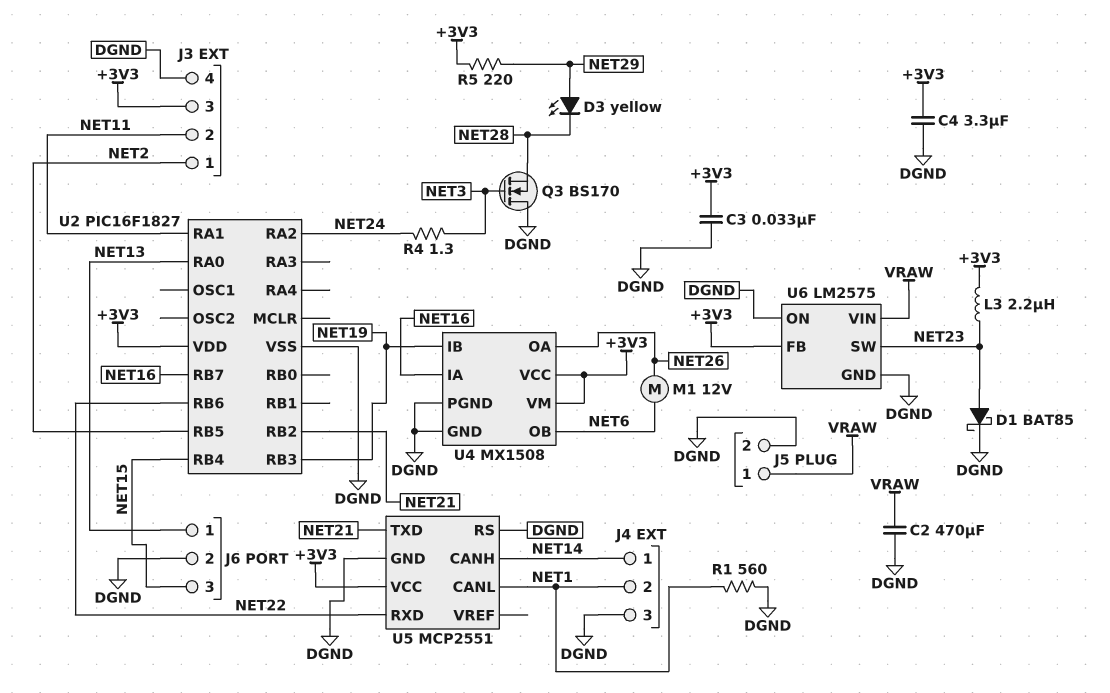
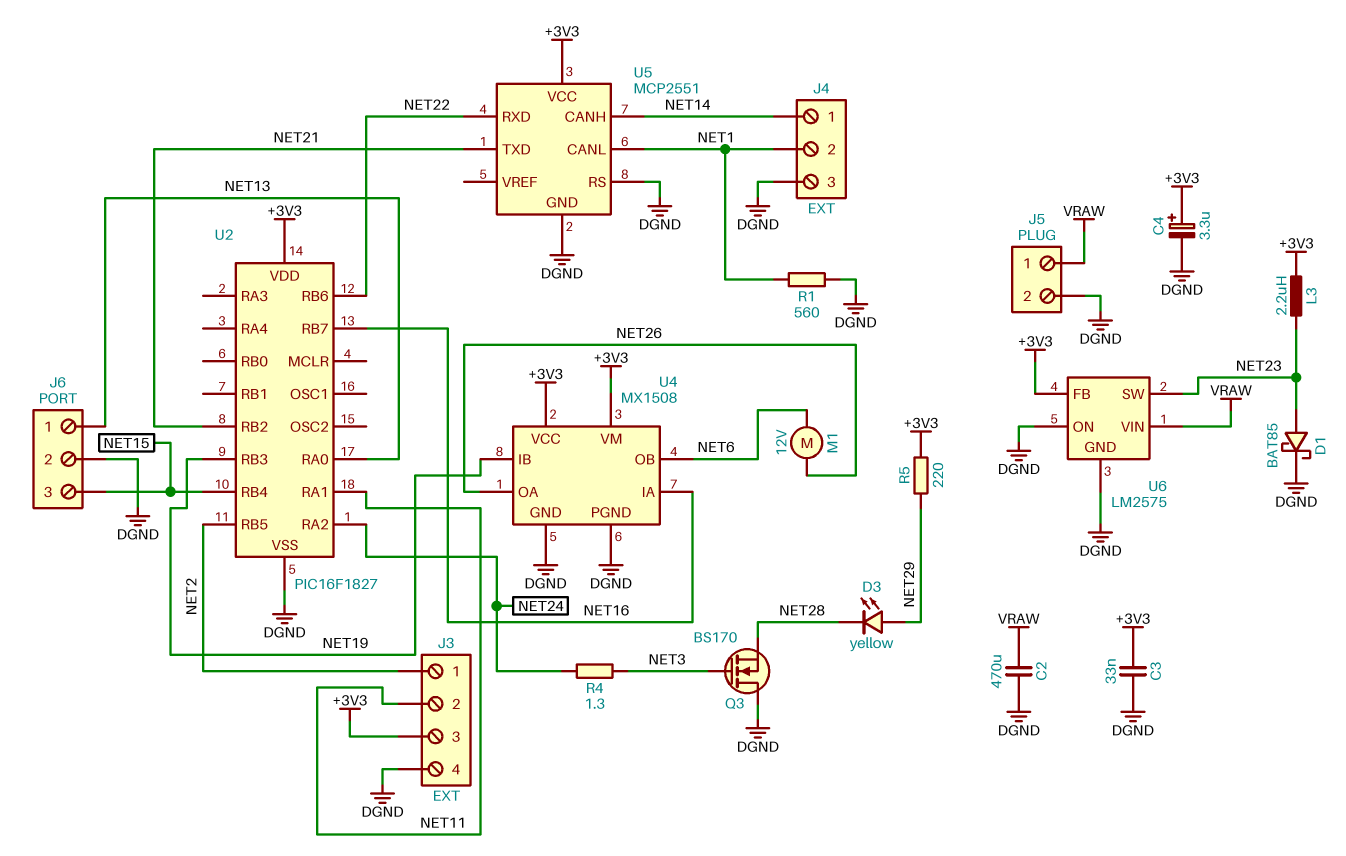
C4: 3.3uF (+3V3, DGND) -> 3.3uF (plus +3V3, minus DGND)

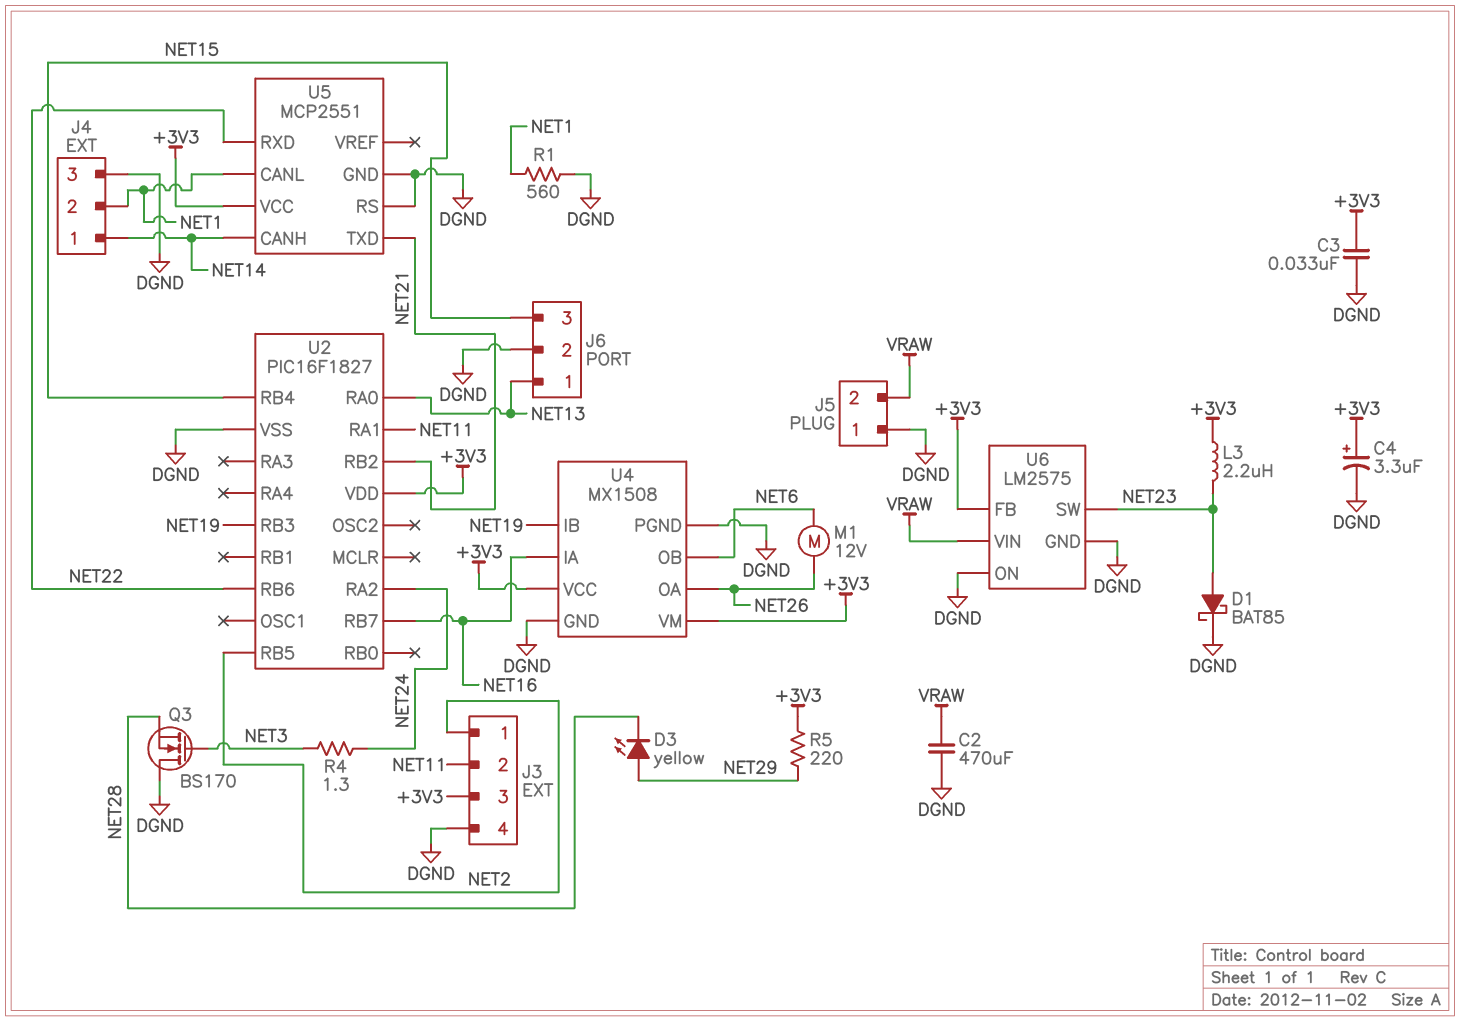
J5 pin 1: VRAW -> DGND
J5 pin 2: DGND -> VRAW

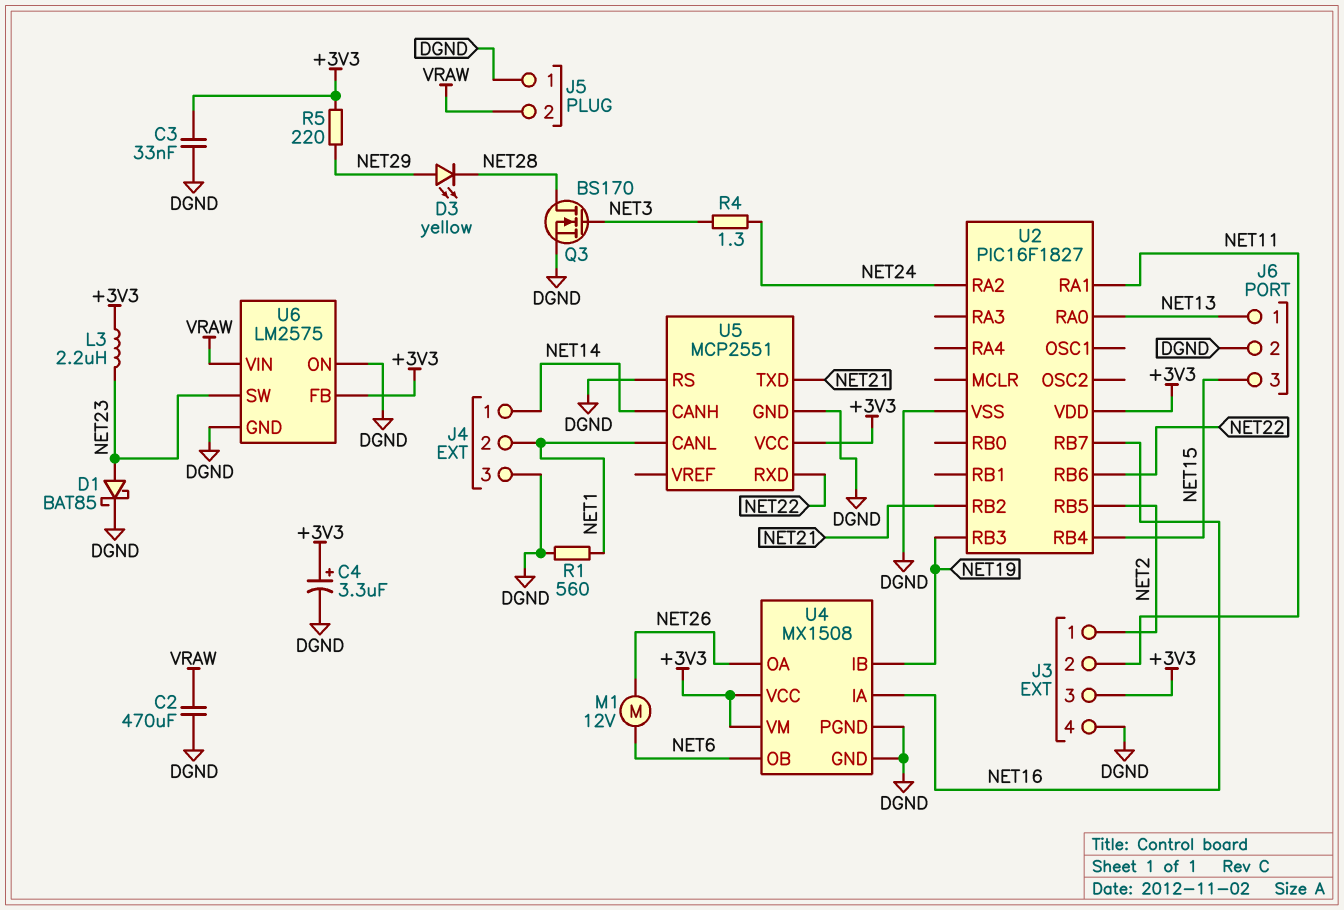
Q3: NMOS BS170 (G NET3, D DGND, S NET28) -> NMOS BS170 (G NET3, D NET28, S DGND)

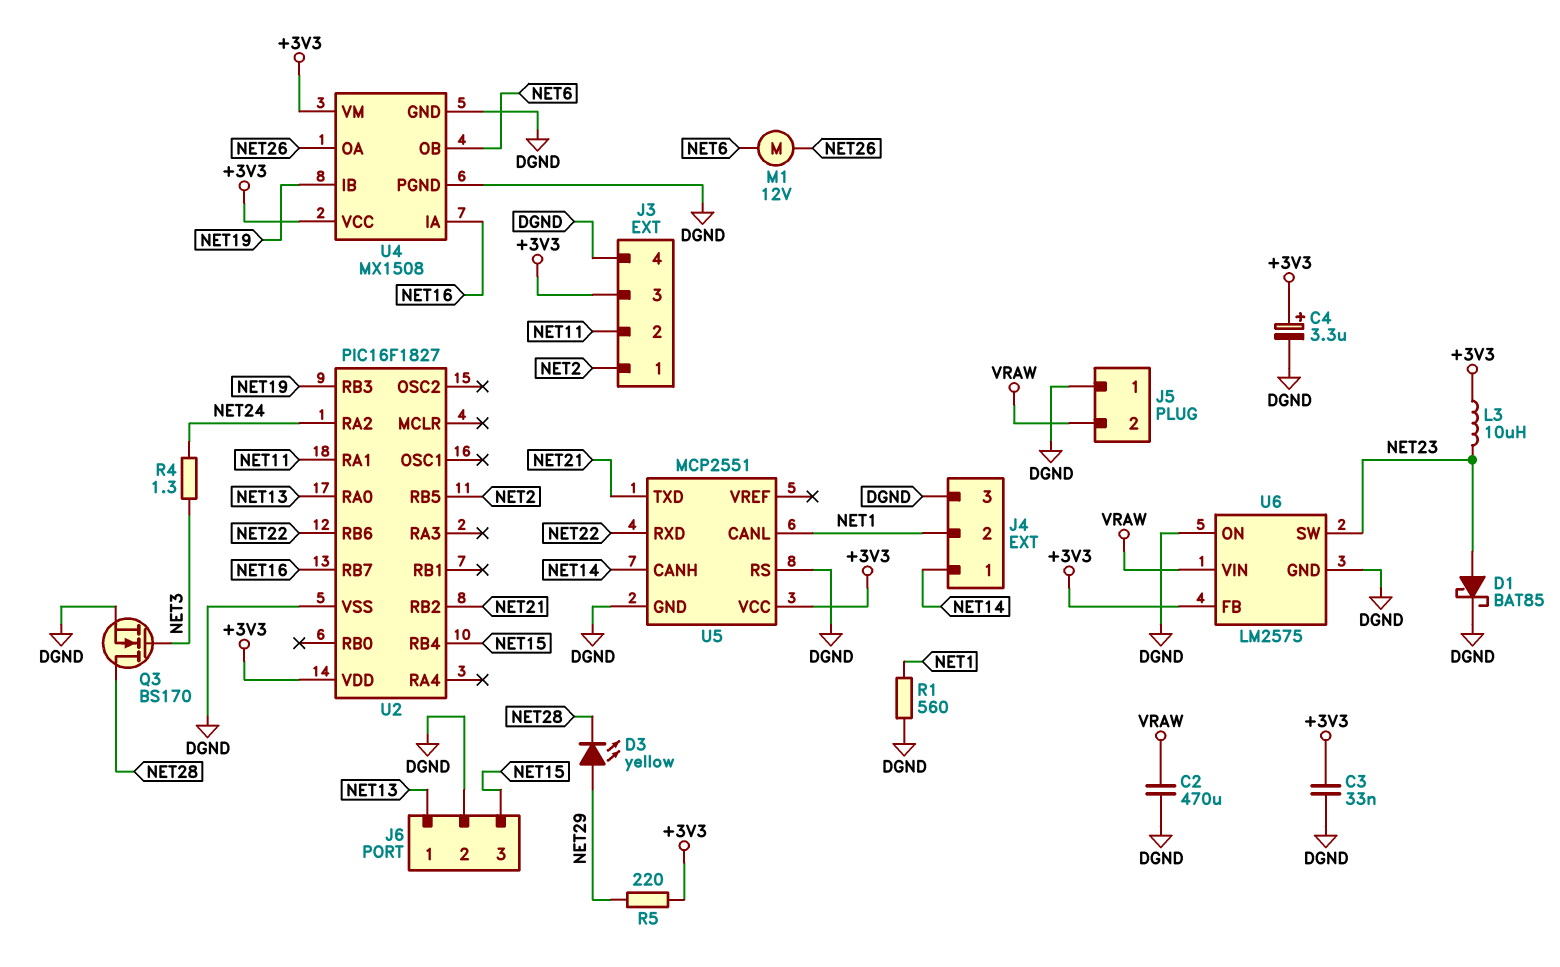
L3: 2.2uH (+3V3, NET23) -> 10uH (+3V3, NET23)

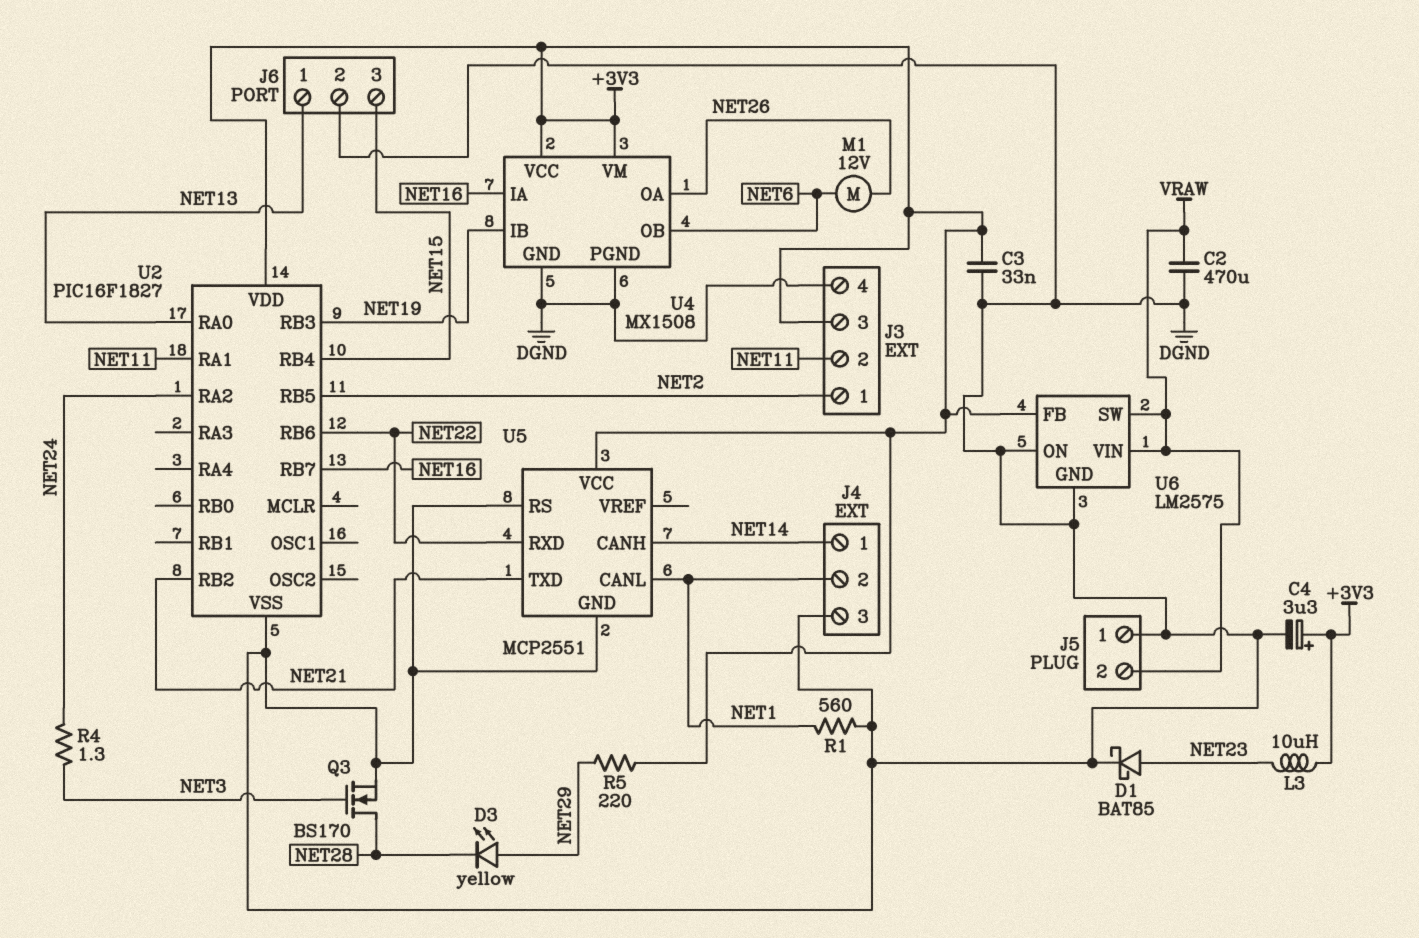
U6 pin SW: NET23 -> VRAW

